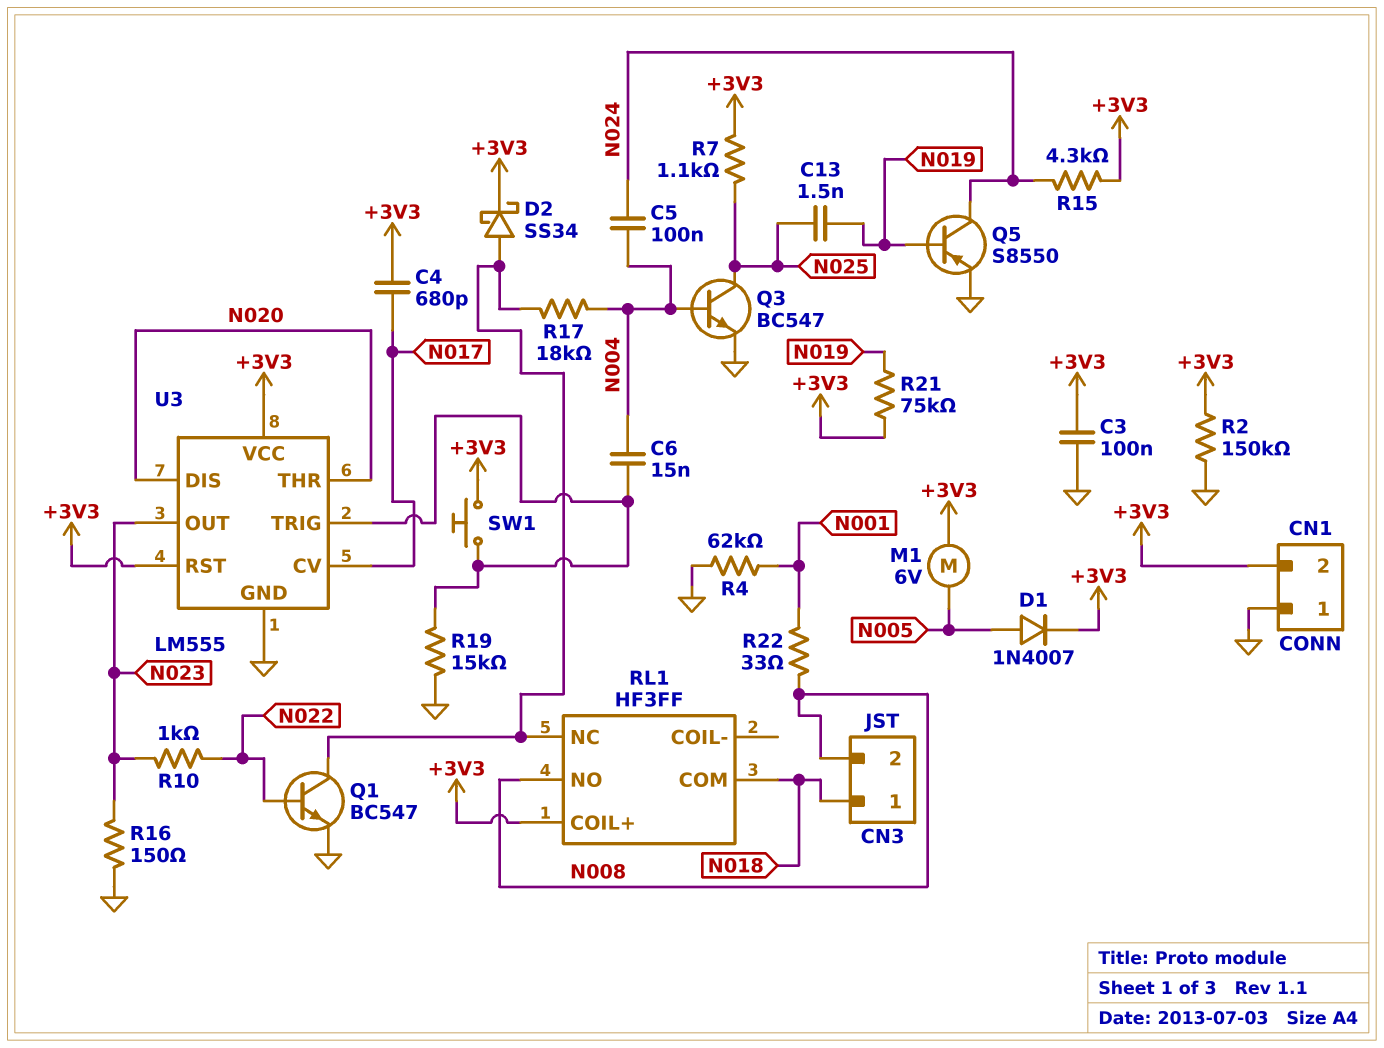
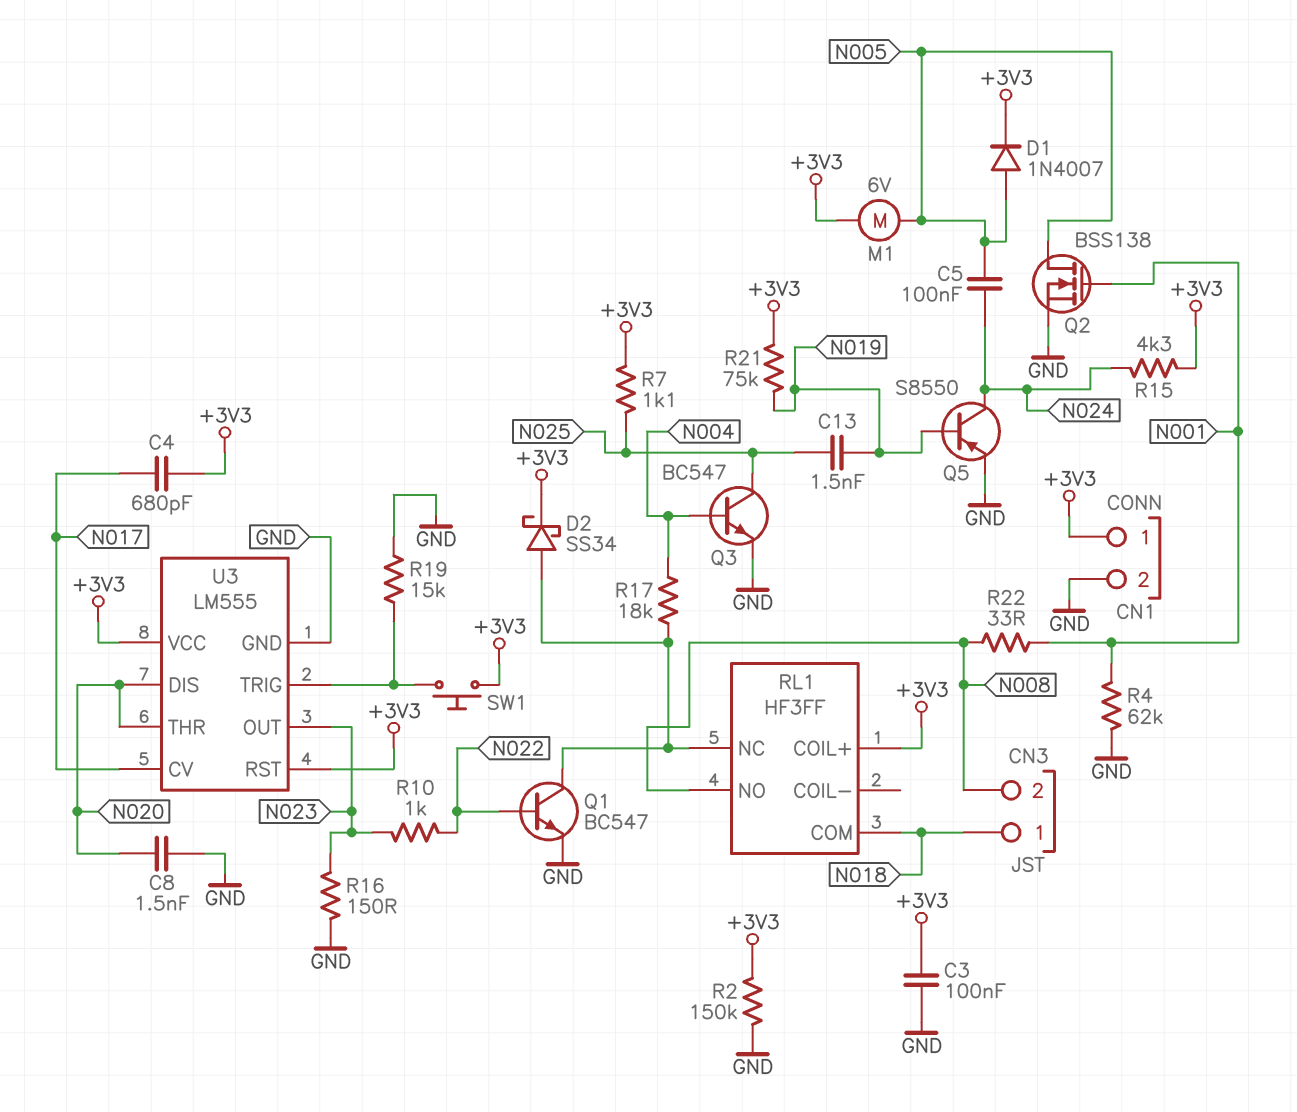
C5: 100nF (N004, N024) -> 100nF (N005, N024)
C6: 15nF (N004, U3/TRIG) -> none
C8: none -> 1.5nF (GND, N020)
CN1 pin 1: GND -> +3V3
CN1 pin 2: +3V3 -> GND
Q2: none -> NMOS BSS138 (G N001, D N005, S GND)

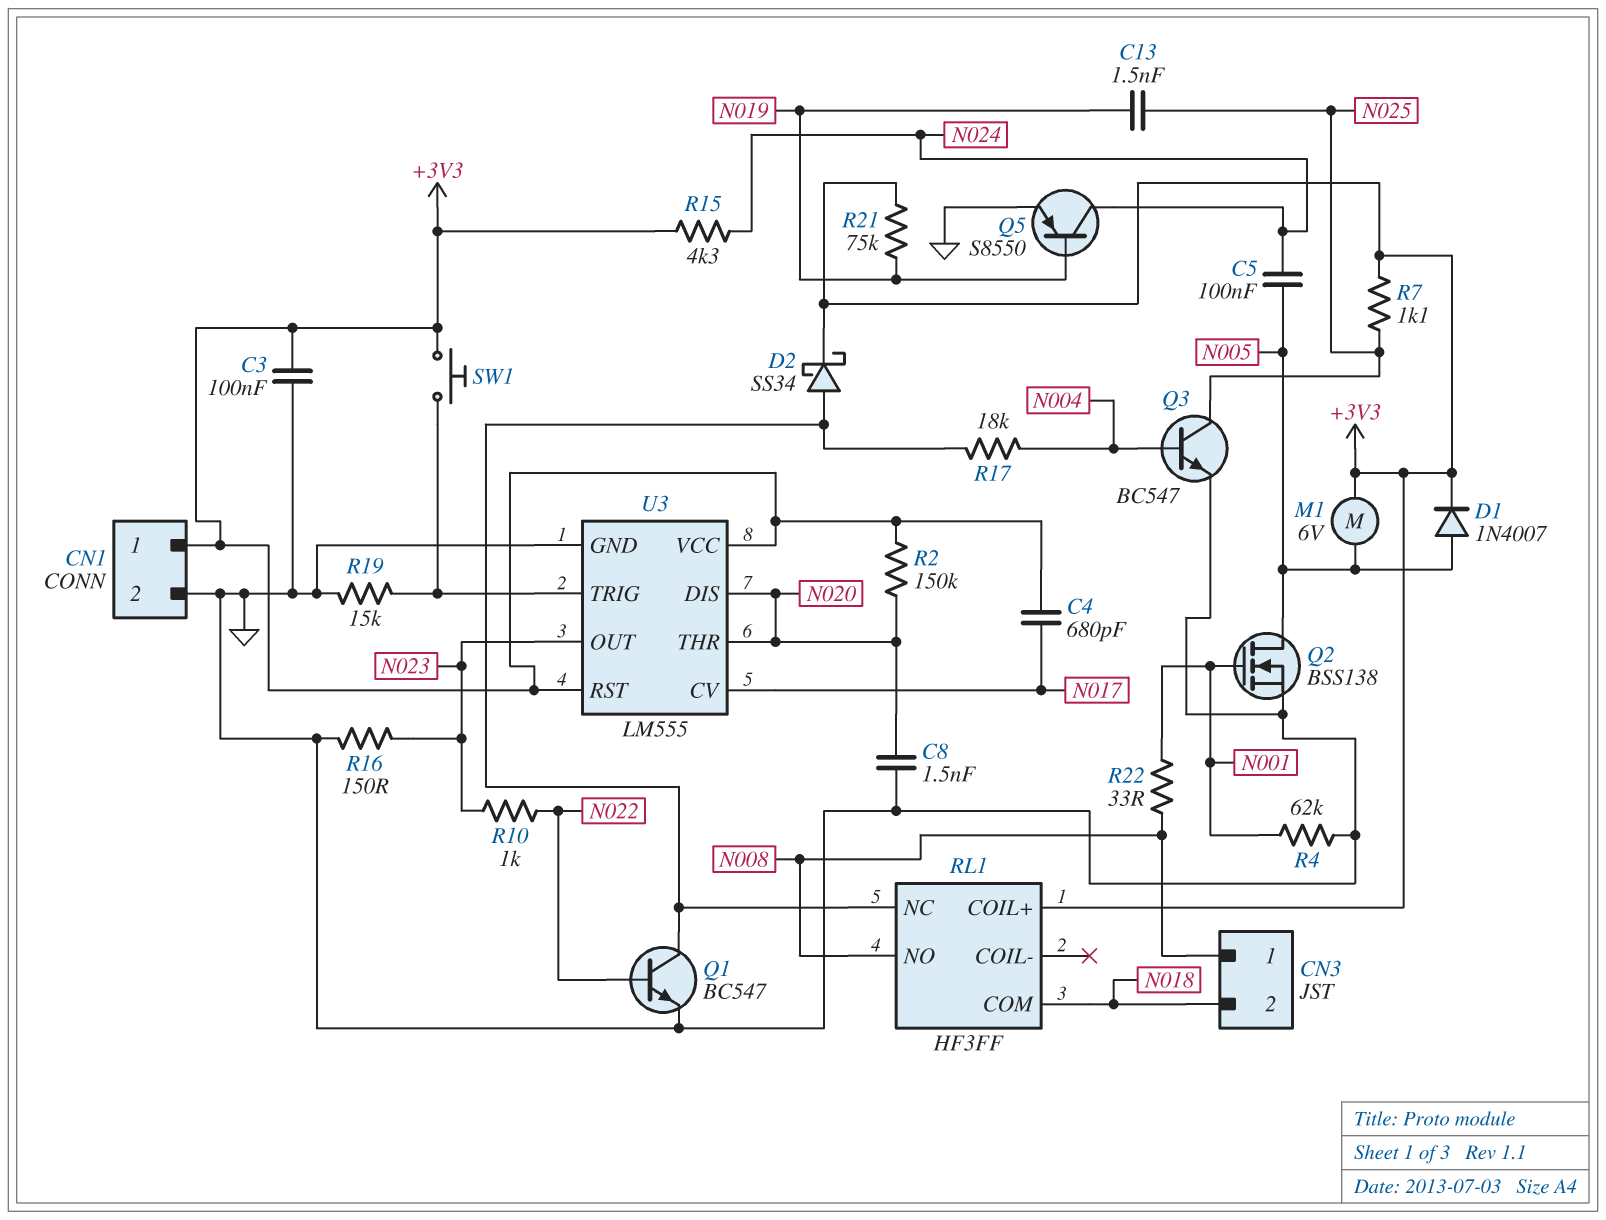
CN3 pin 1: N018 -> N008
CN3 pin 2: N008 -> N018
R2: 150k (+3V3, GND) -> 150k (+3V3, N020)

